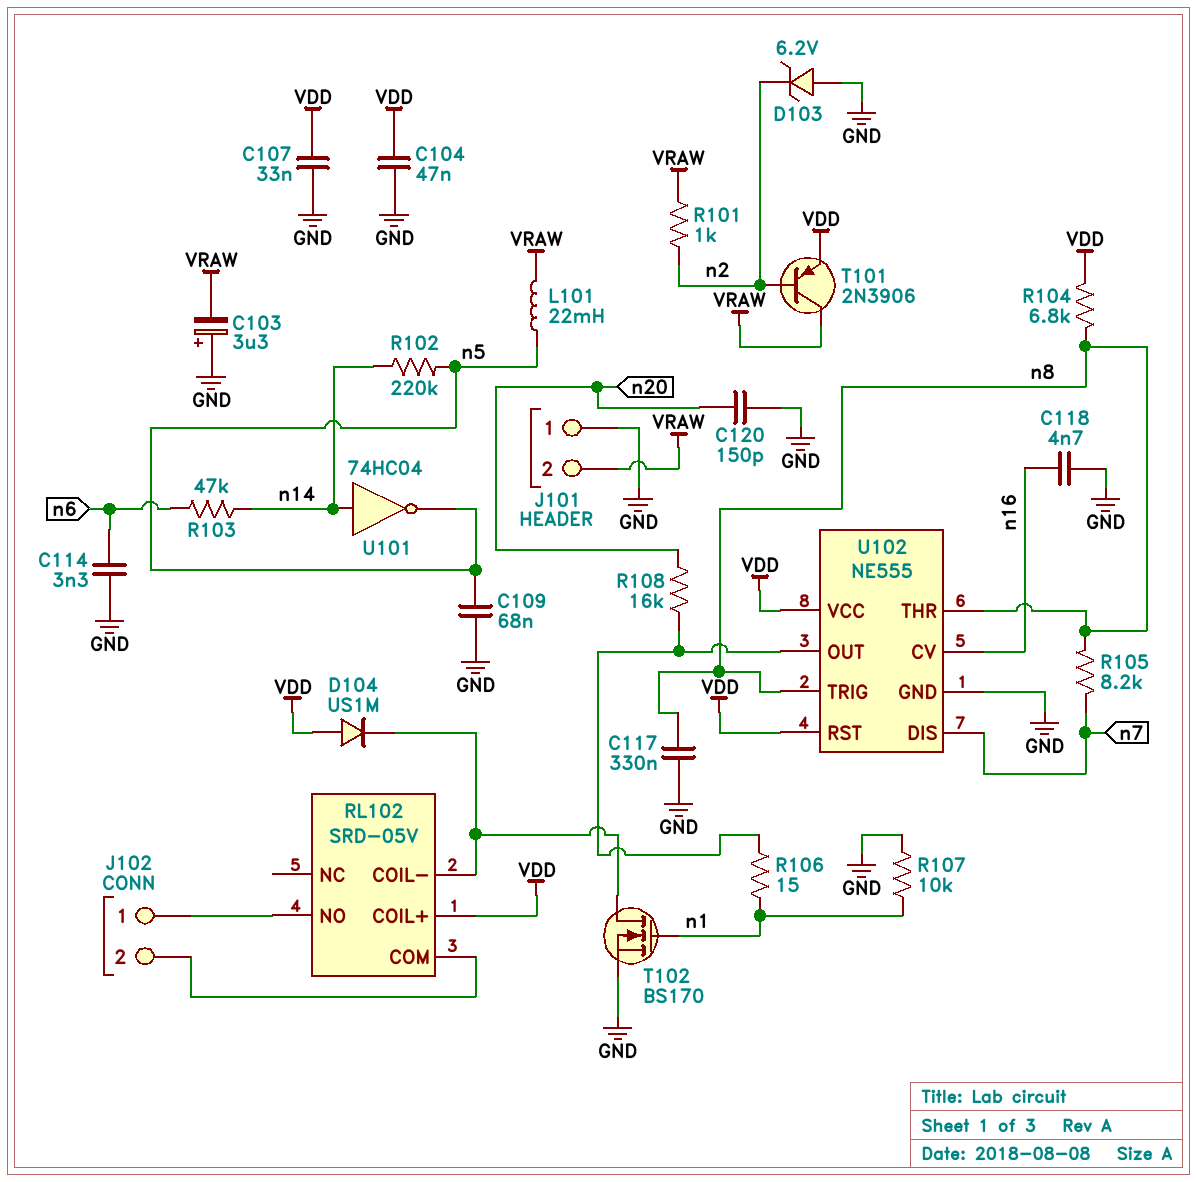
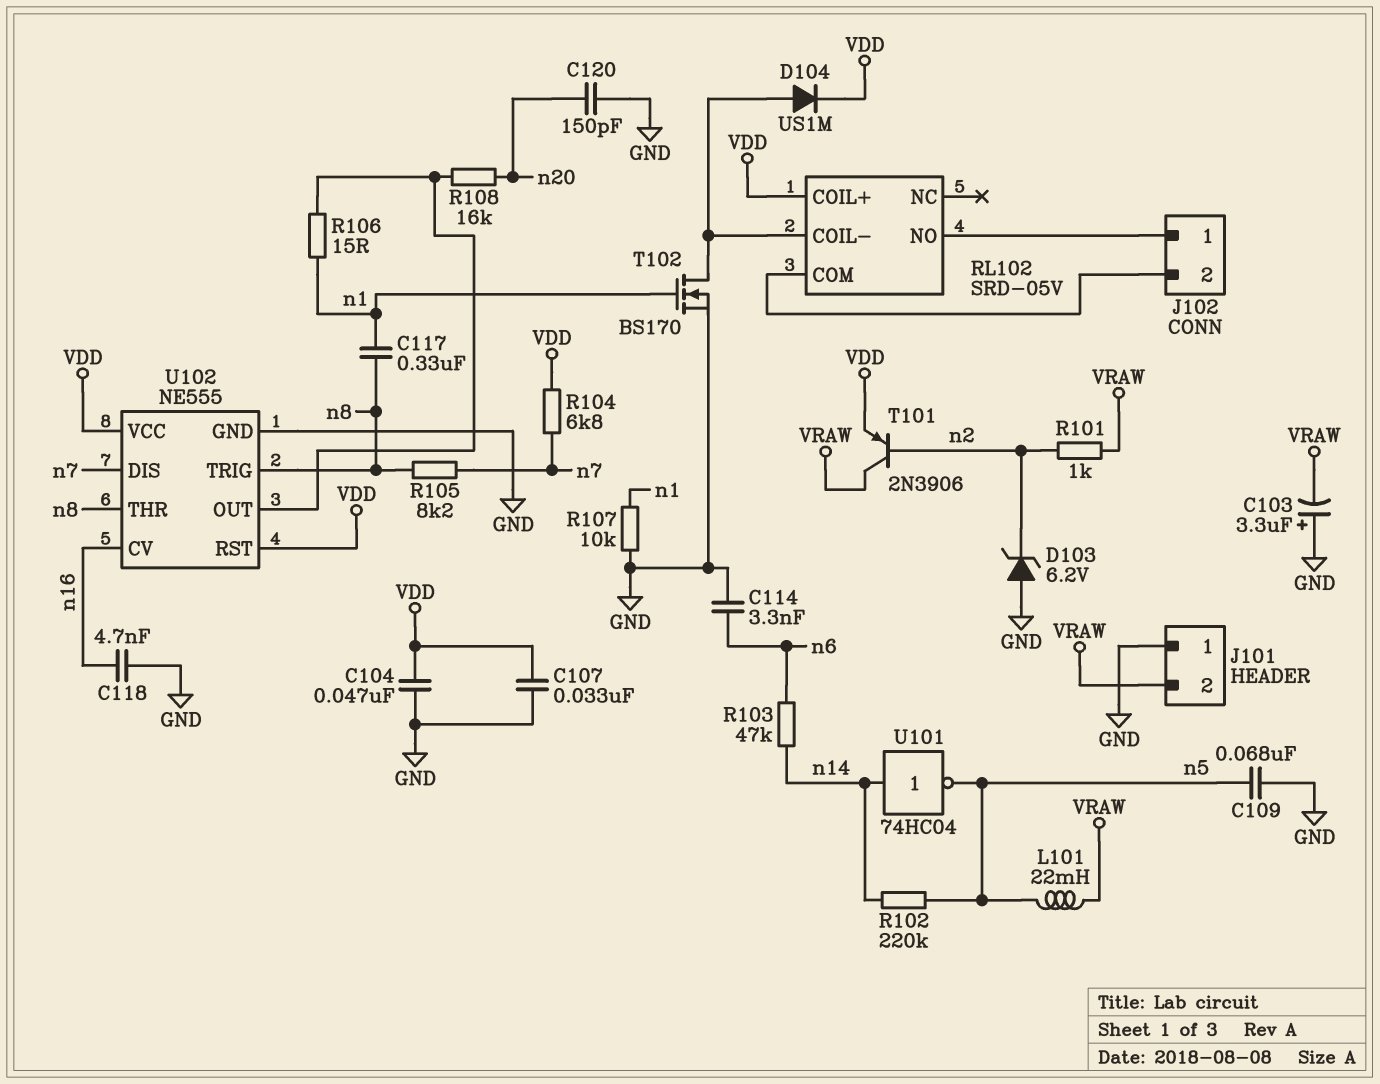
C117: 330nF (GND, n8) -> 330nF (n1, n8)
D104: diode US1M (A VDD, K RL102/COIL-) -> diode US1M (A RL102/COIL-, K VDD)
R104: 6.8k (VDD, n8) -> 6.8k (VDD, n7)

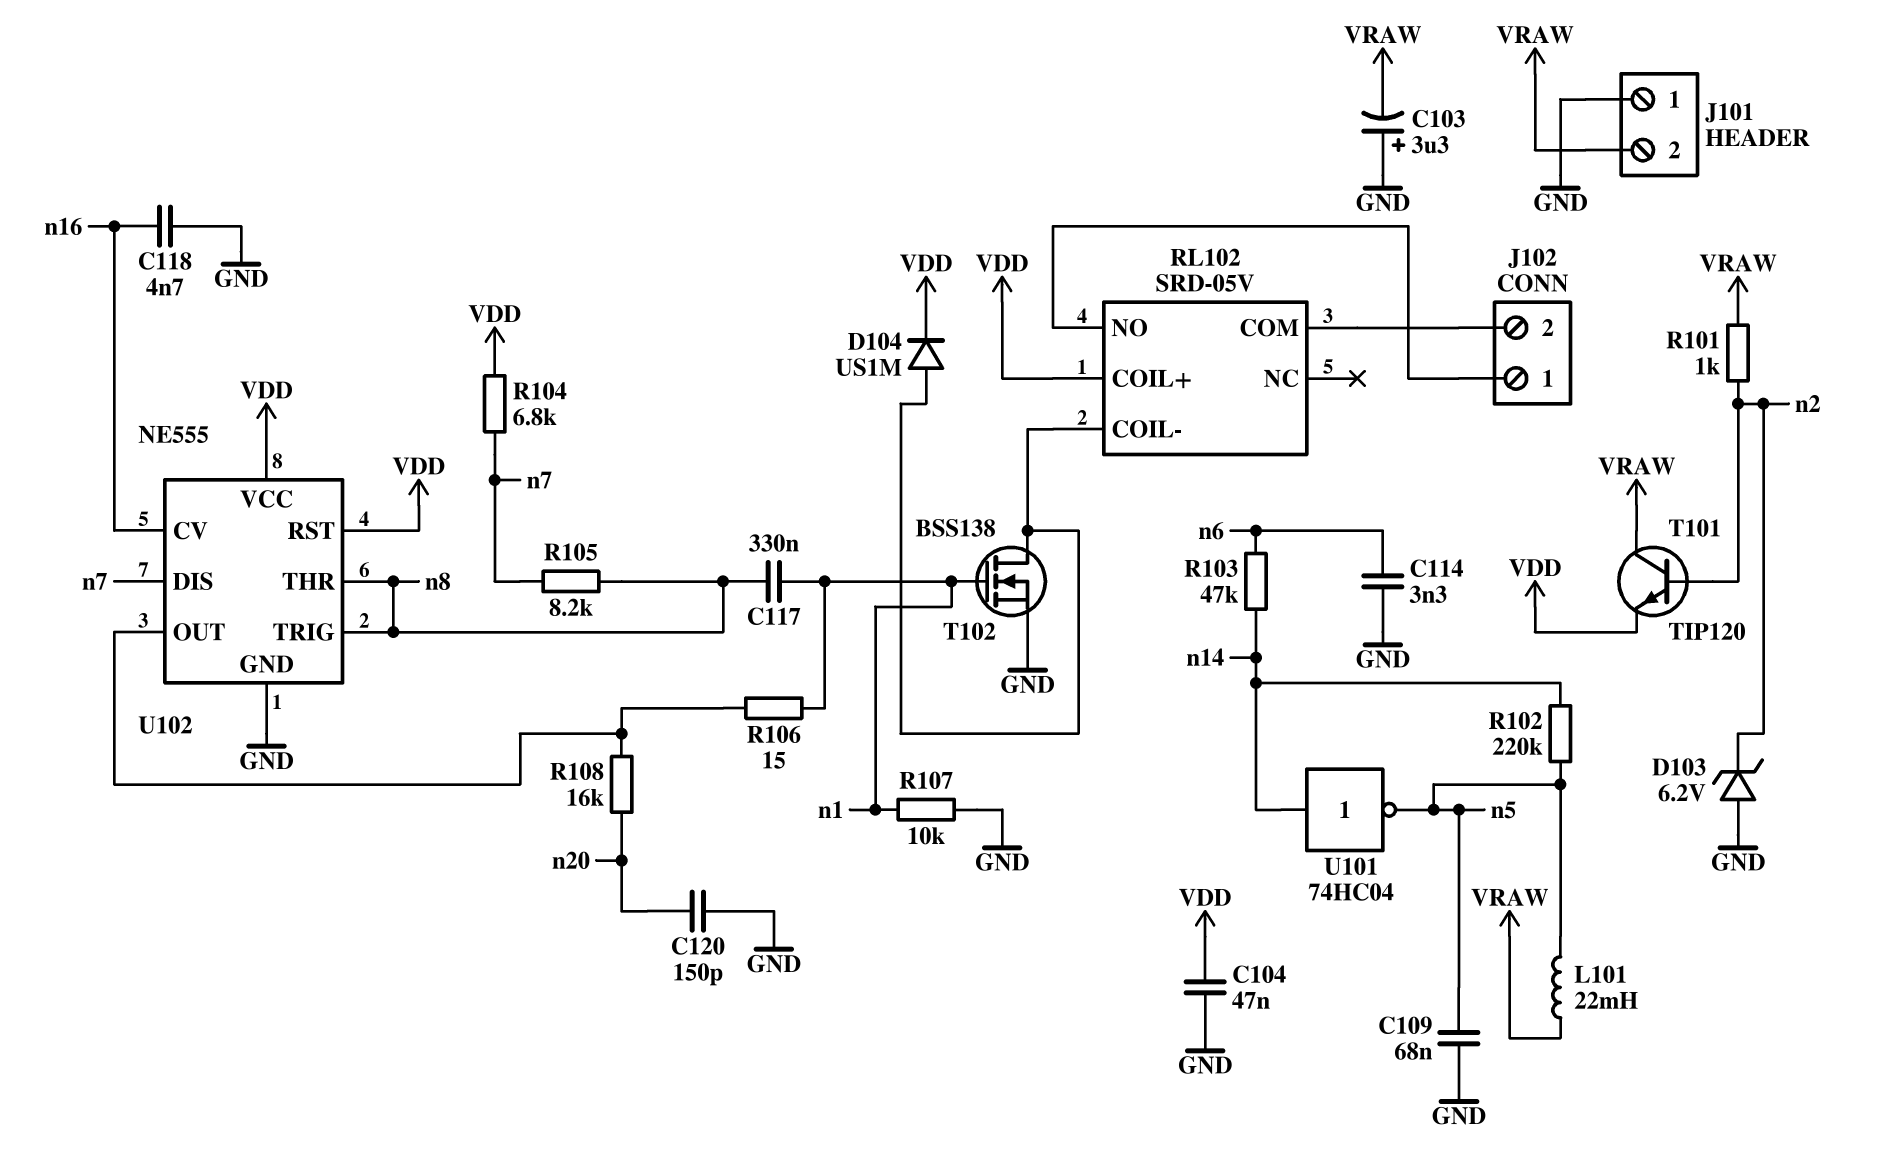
C107: 33nF (GND, VDD) -> none
T101: PNP 2N3906 (B n2, C VRAW, E VDD) -> NPN TIP120 (B n2, C VRAW, E VDD)
T102: NMOS BS170 (G n1, D RL102/COIL-, S GND) -> NMOS BSS138 (G n1, D RL102/COIL-, S GND)

